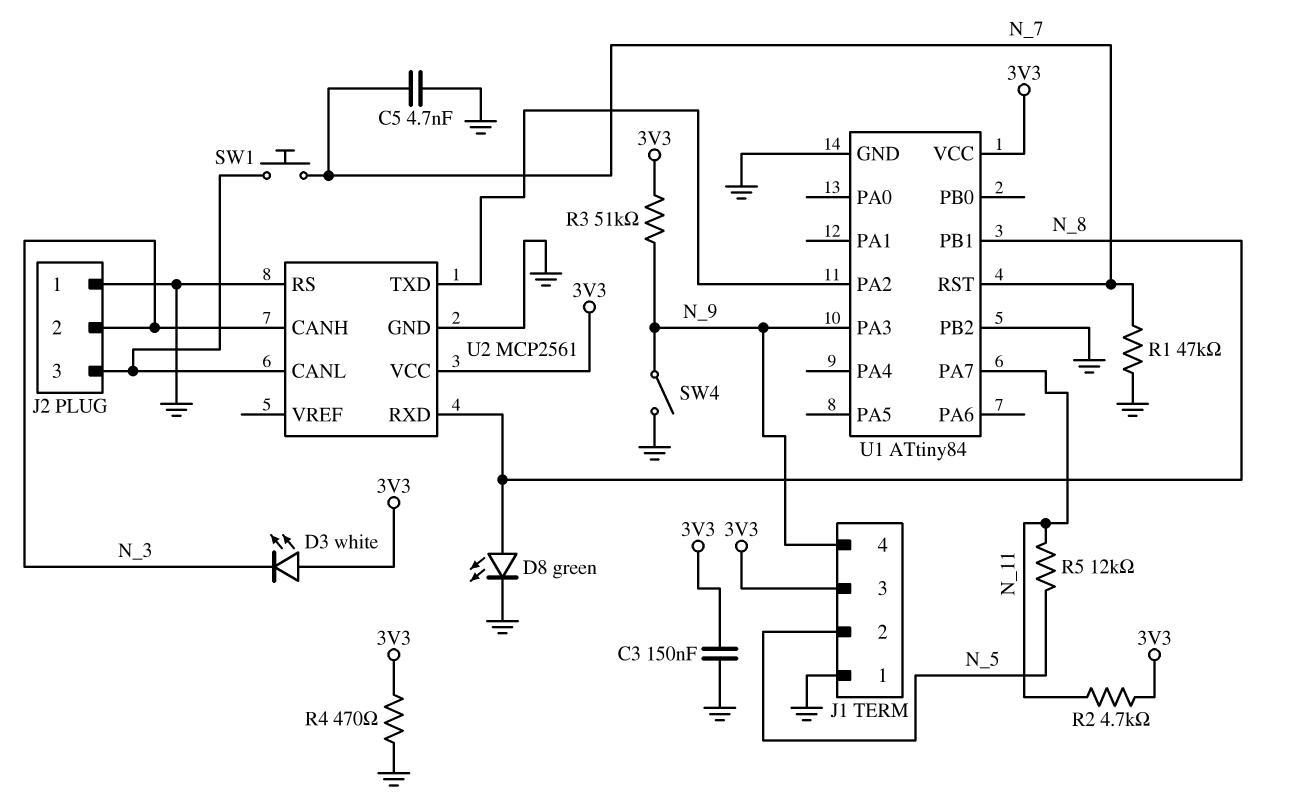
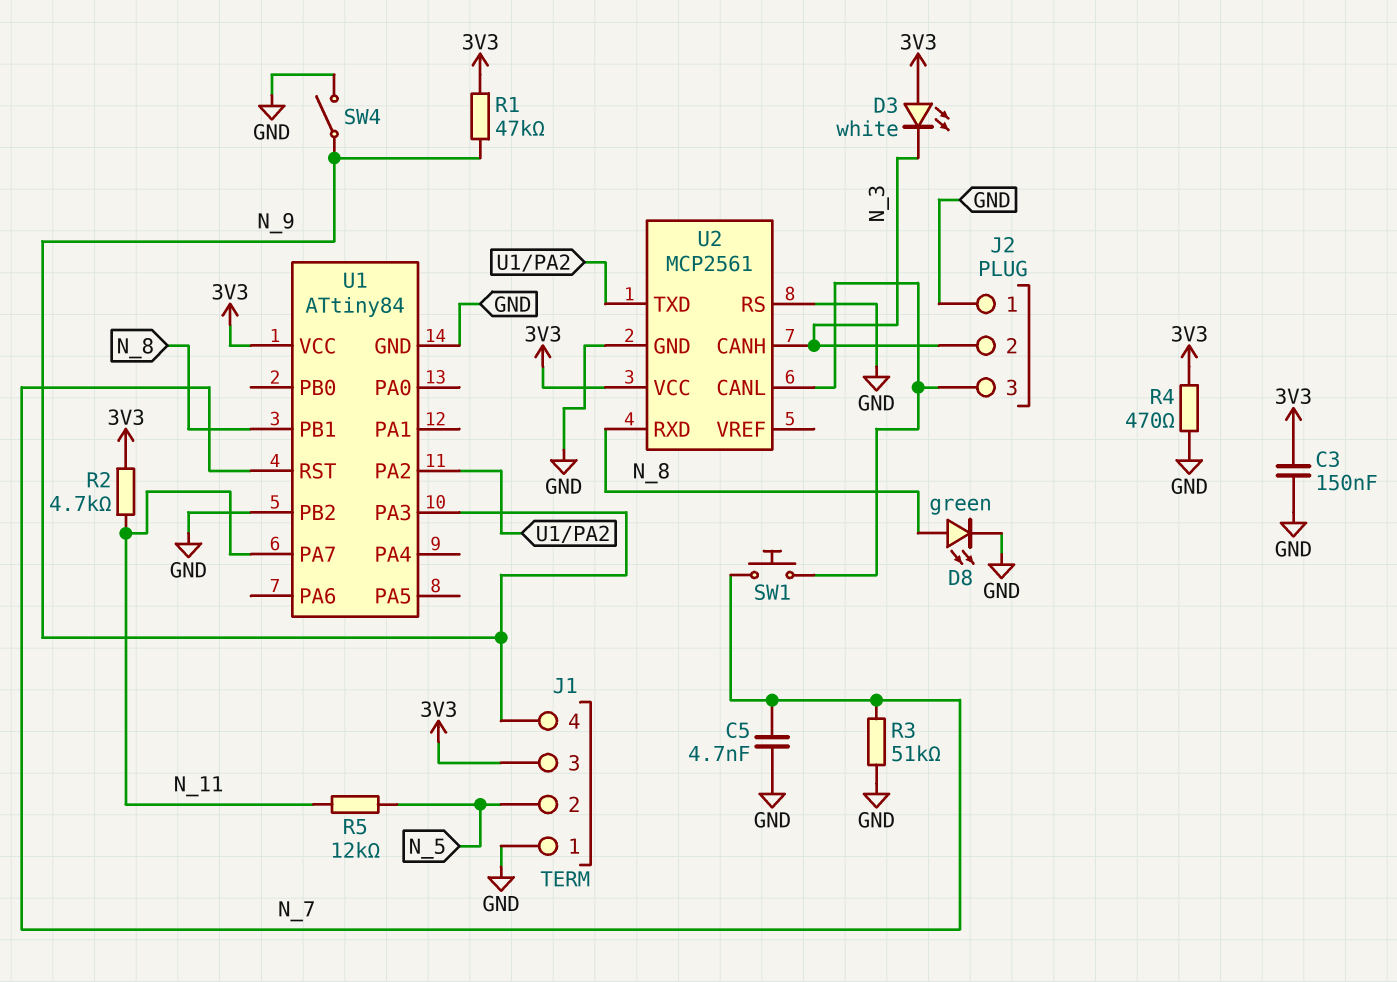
R1: 47k (GND, N_7) -> 47k (3V3, N_9)
R3: 51k (3V3, N_9) -> 51k (GND, N_7)

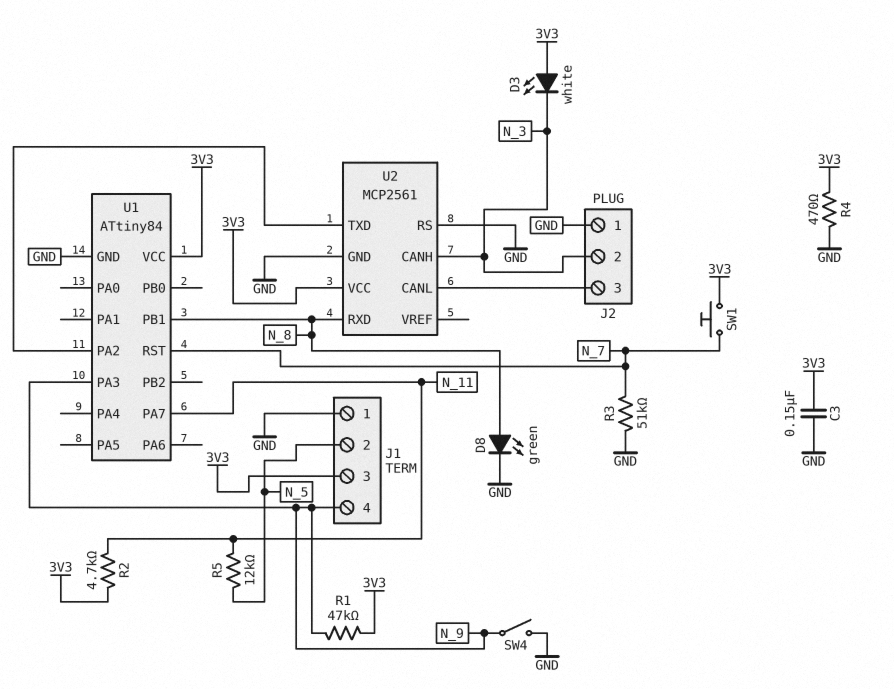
C5: 4.7nF (GND, N_7) -> none
SW1: button (J2/3, N_7) -> button (3V3, N_7)
U1 pin PB2: GND -> none

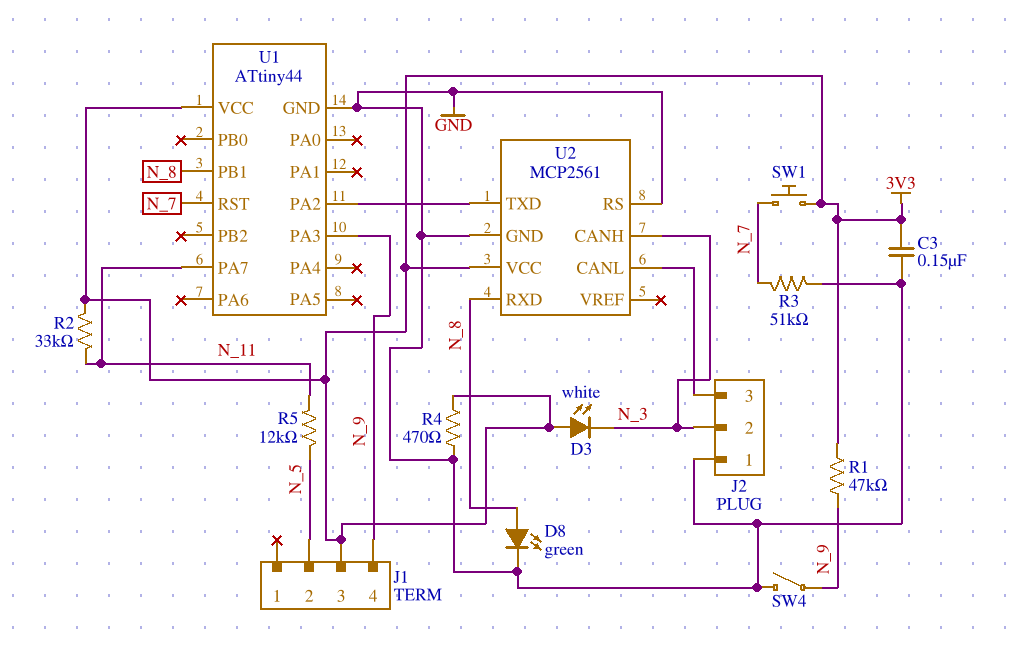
J1 pin 1: GND -> none
R2: 4.7k (3V3, N_11) -> 33k (3V3, N_11)
U1: ATtiny84 -> ATtiny44

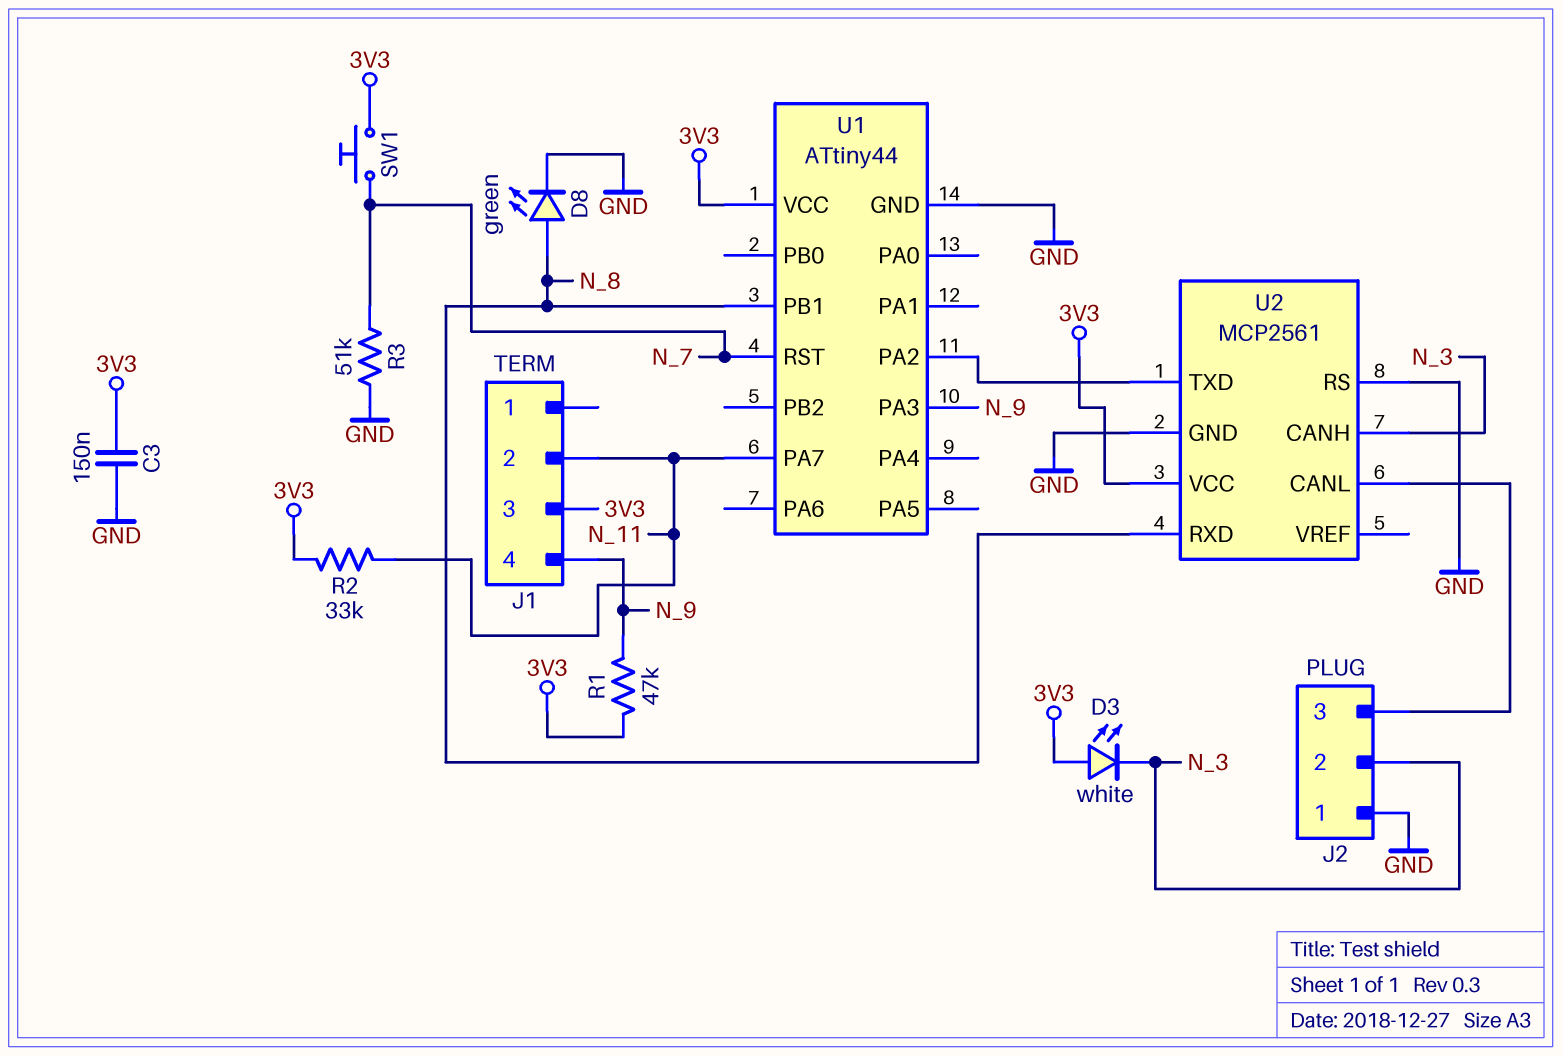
J1 pin 2: N_5 -> N_11
R4: 470 (3V3, GND) -> none
R5: 12k (N_5, N_11) -> none
SW4: switch (GND, N_9) -> none

